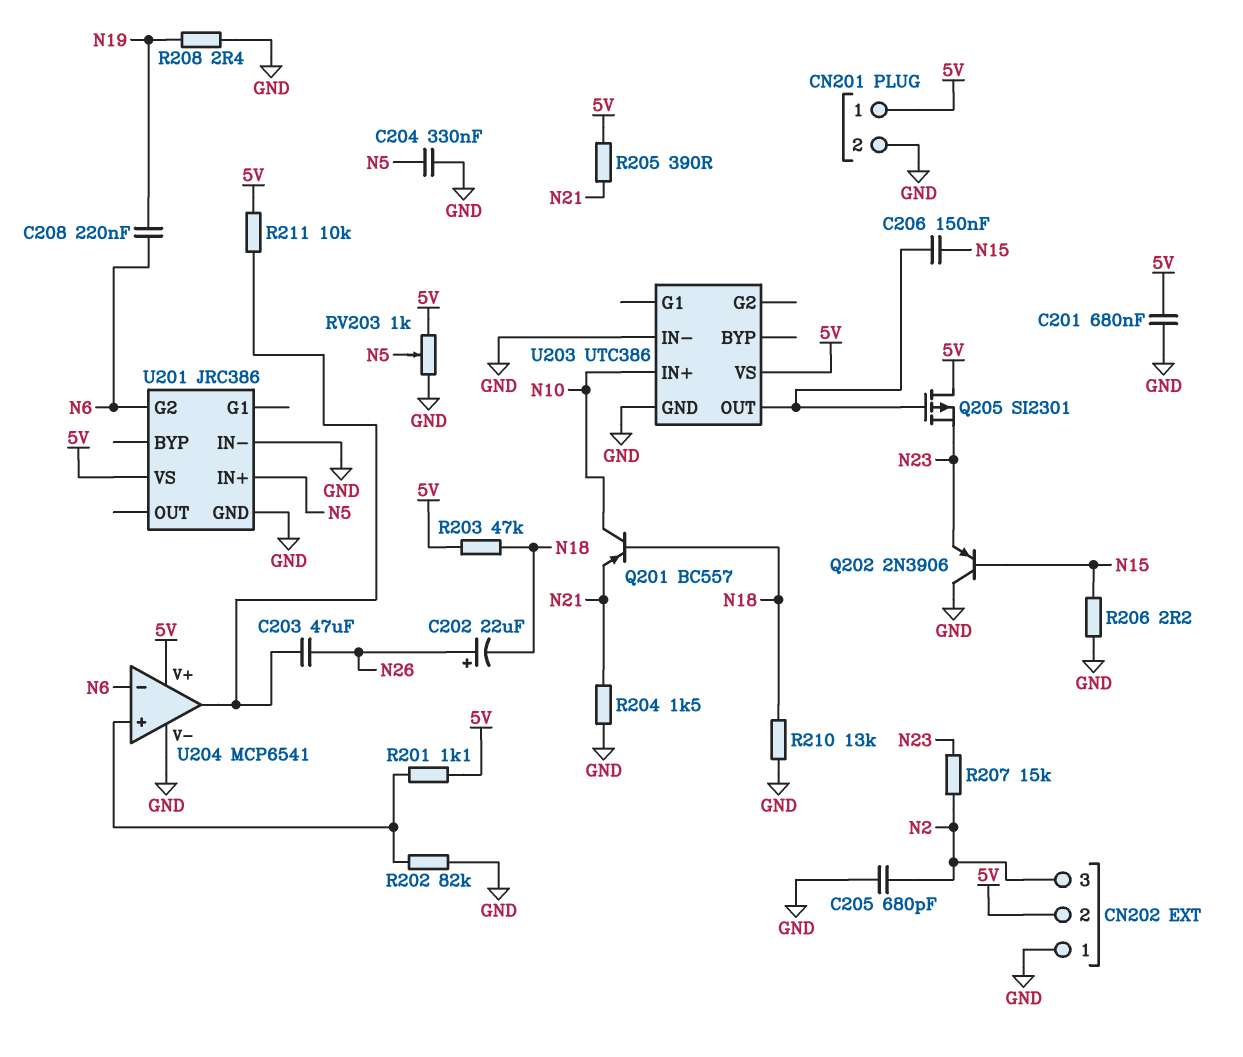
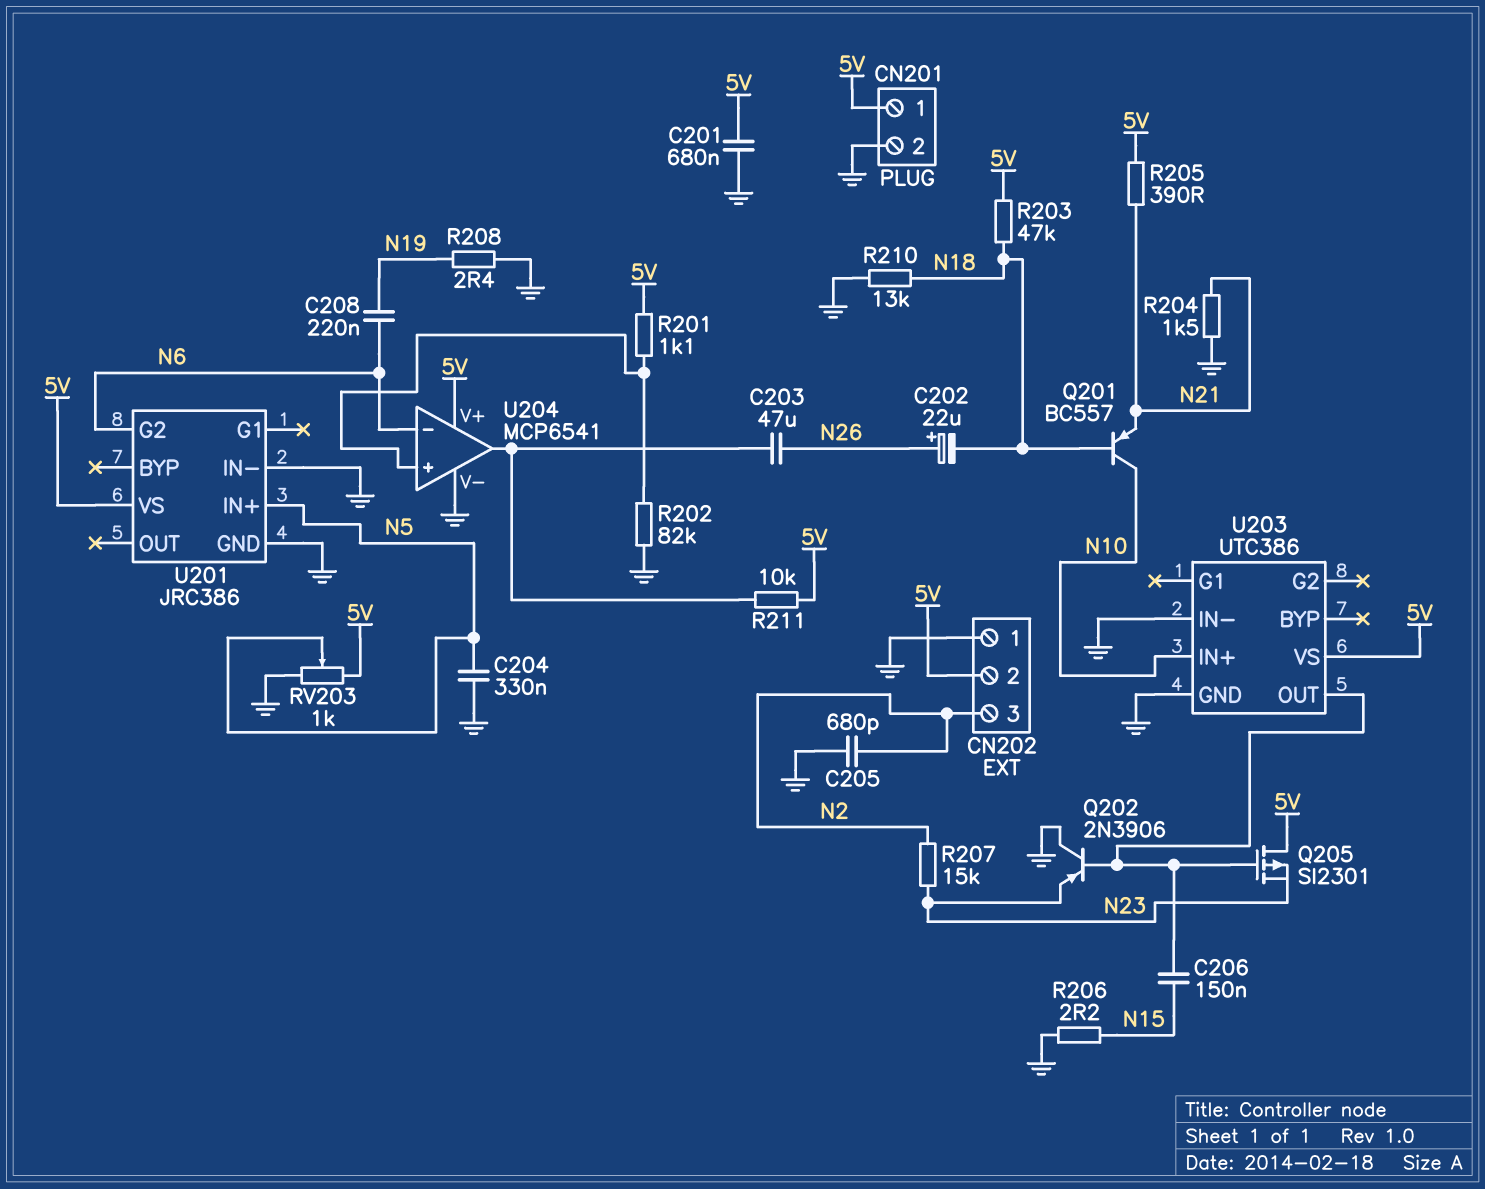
Q202: PNP 2N3906 (B N15, C GND, E N23) -> PNP 2N3906 (B U203/OUT, C GND, E N23)

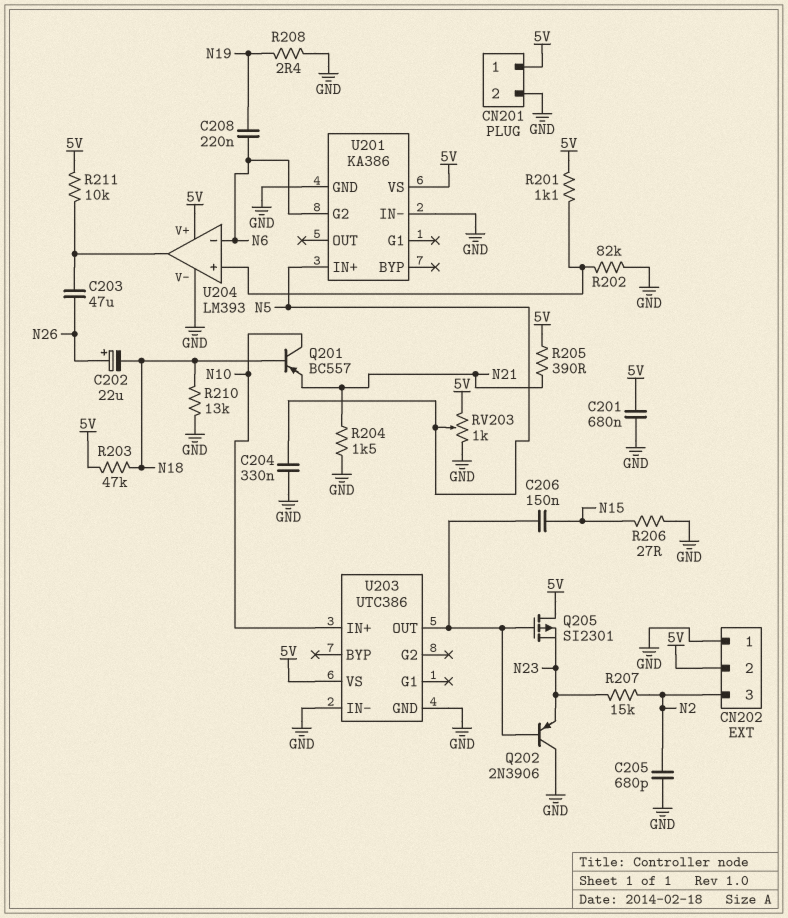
R206: 2.2 (GND, N15) -> 27 (GND, N15)
U201: JRC386 -> KA386
U204: MCP6541 -> LM393

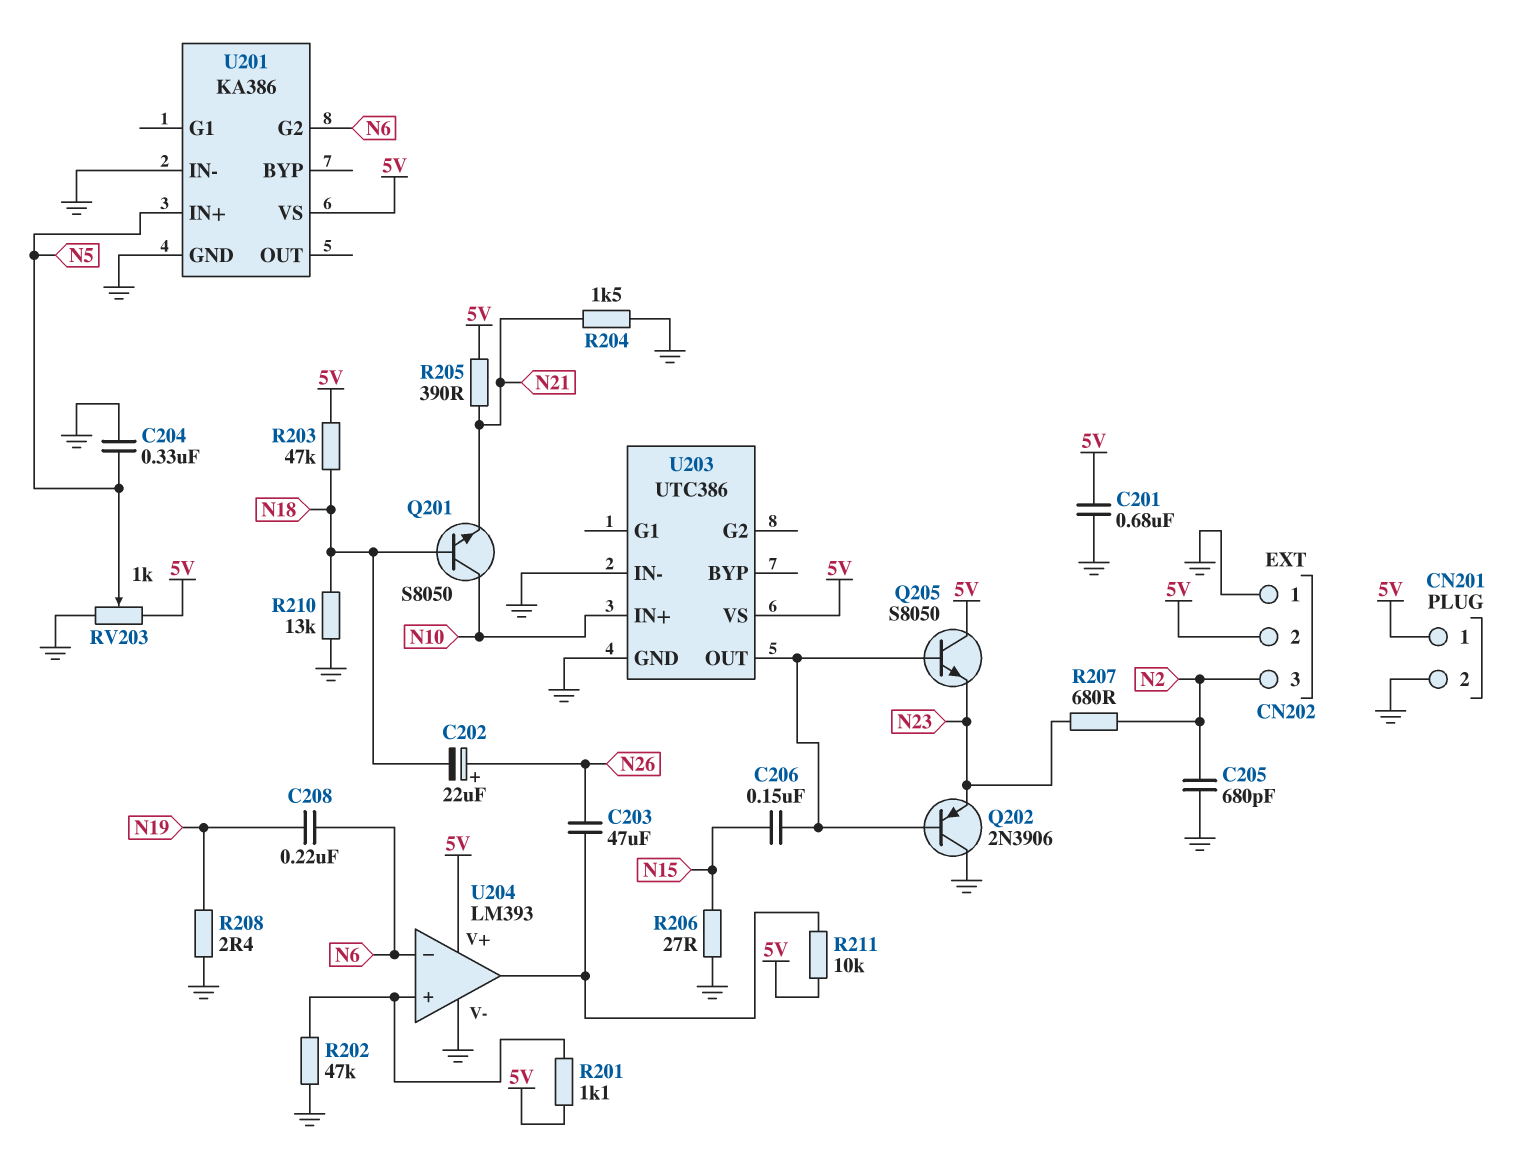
Q201: PNP BC557 (B N18, C N10, E N21) -> NPN S8050 (B N18, C N10, E N21)
Q205: PMOS SI2301 (G U203/OUT, D 5V, S N23) -> NPN S8050 (B U203/OUT, C 5V, E N23)
R202: 82k (GND, U204/in+) -> 47k (GND, U204/in+)
R207: 15k (N2, N23) -> 680 (N2, N23)

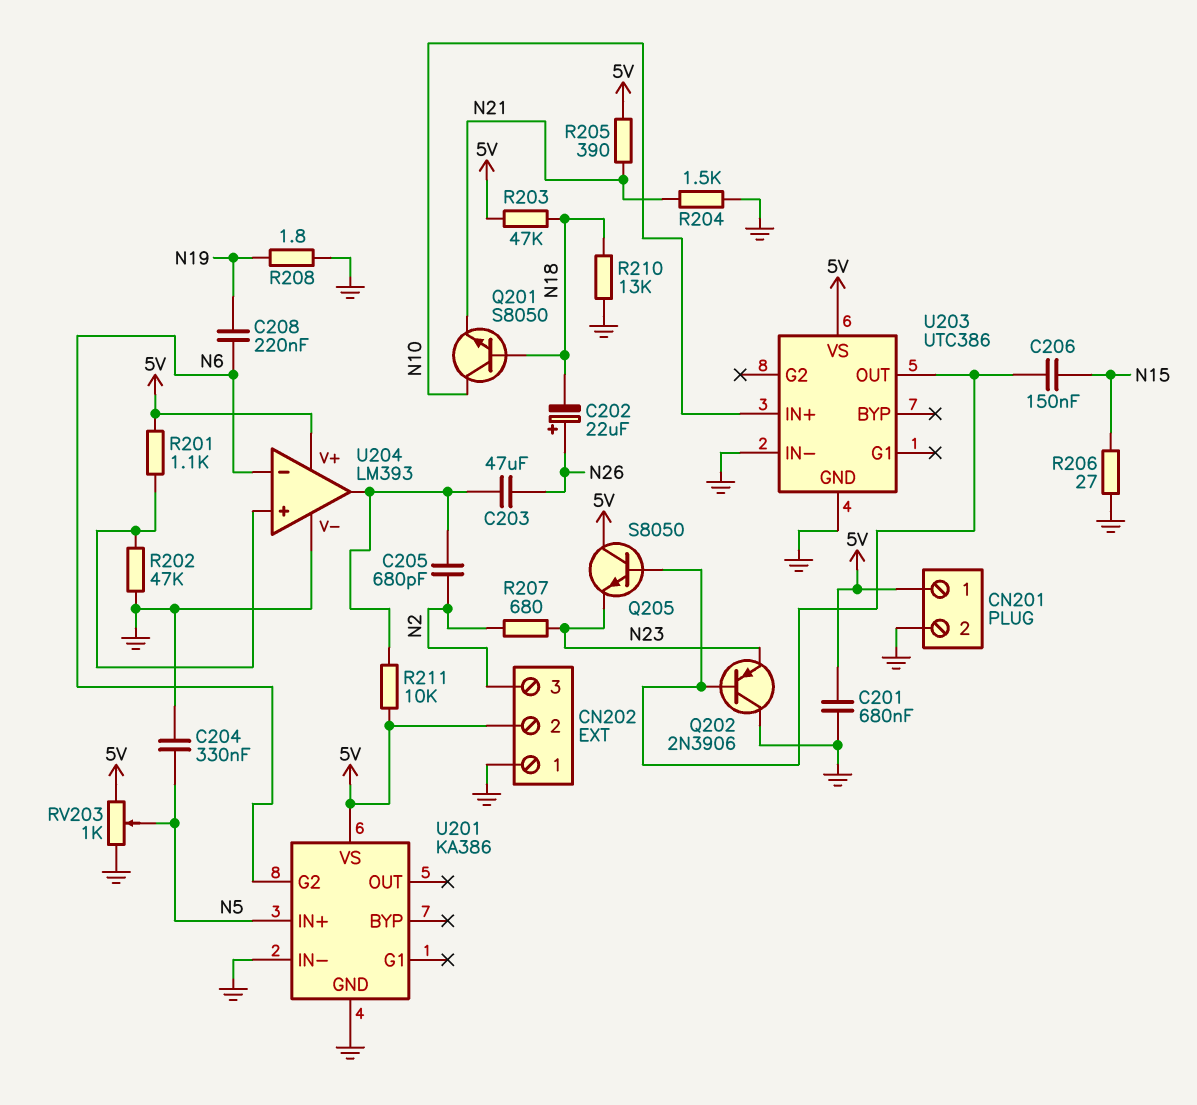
C205: 680pF (GND, N2) -> 680pF (N2, U204/out)
R208: 2.4 (GND, N19) -> 1.8 (GND, N19)

